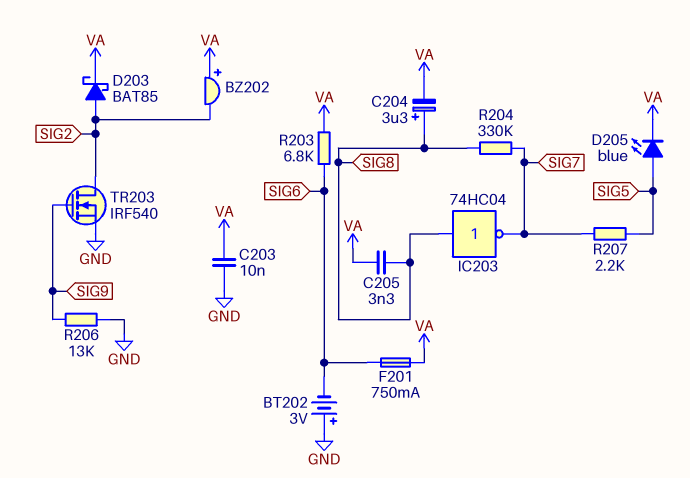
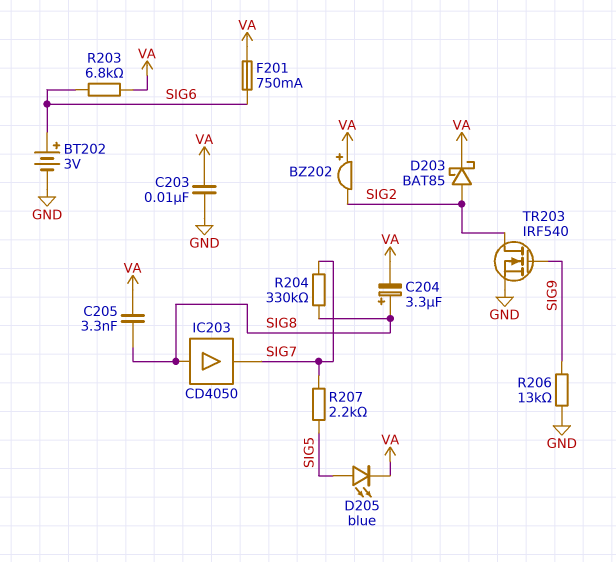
BT202: 3V (plus GND, minus SIG6) -> 3V (plus SIG6, minus GND)
IC203: NOT 74HC04 (in SIG8, out SIG7) -> buffer CD4050 (in SIG8, out SIG7)

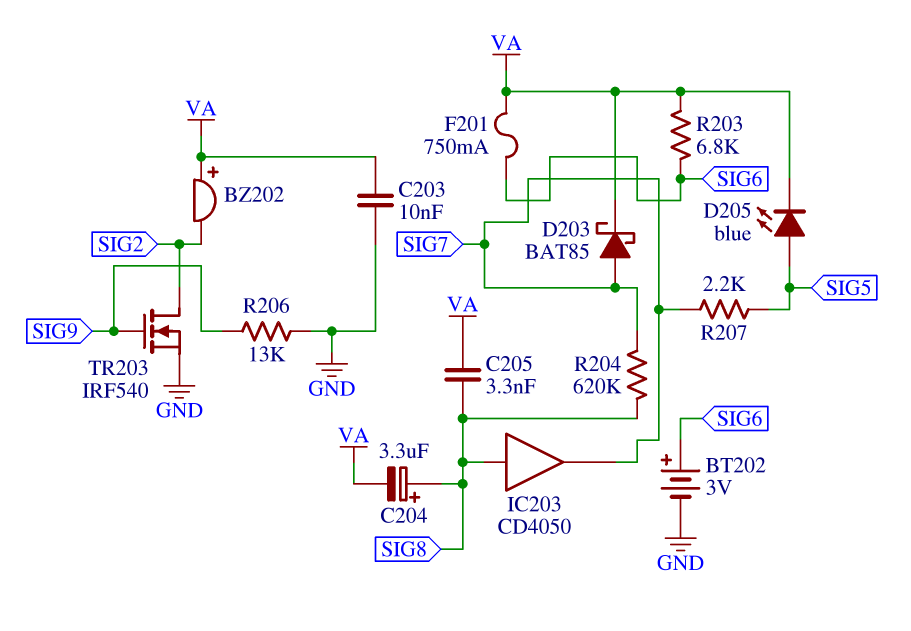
D203: schottky BAT85 (A SIG2, K VA) -> schottky BAT85 (A SIG7, K VA)
R204: 330k (SIG7, SIG8) -> 620k (SIG7, SIG8)

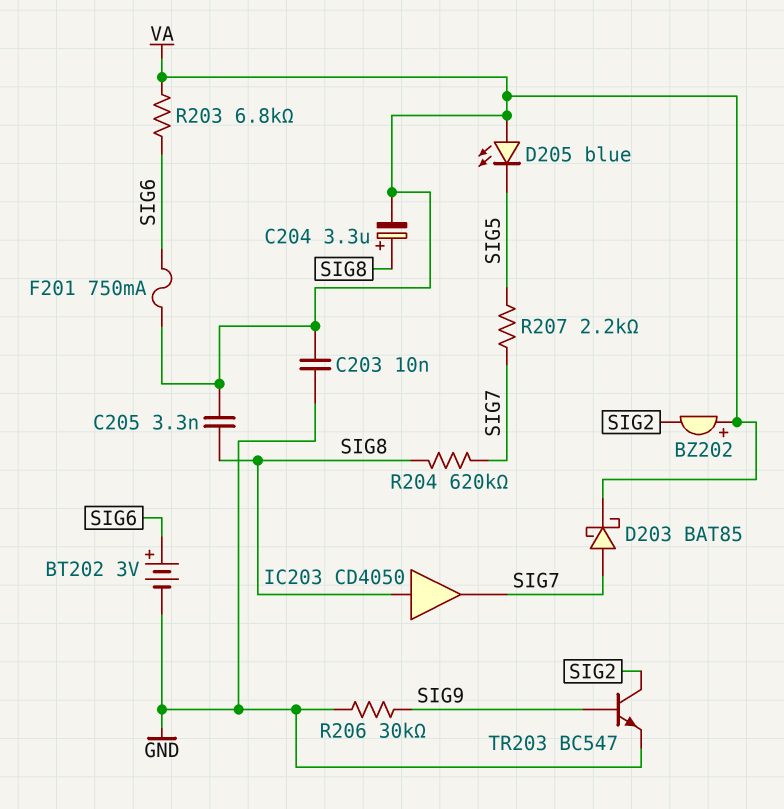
D205: LED blue (A SIG5, K VA) -> LED blue (A VA, K SIG5)
R206: 13k (GND, SIG9) -> 30k (GND, SIG9)
TR203: NMOS IRF540 (G SIG9, D SIG2, S GND) -> NPN BC547 (B SIG9, C SIG2, E GND)

